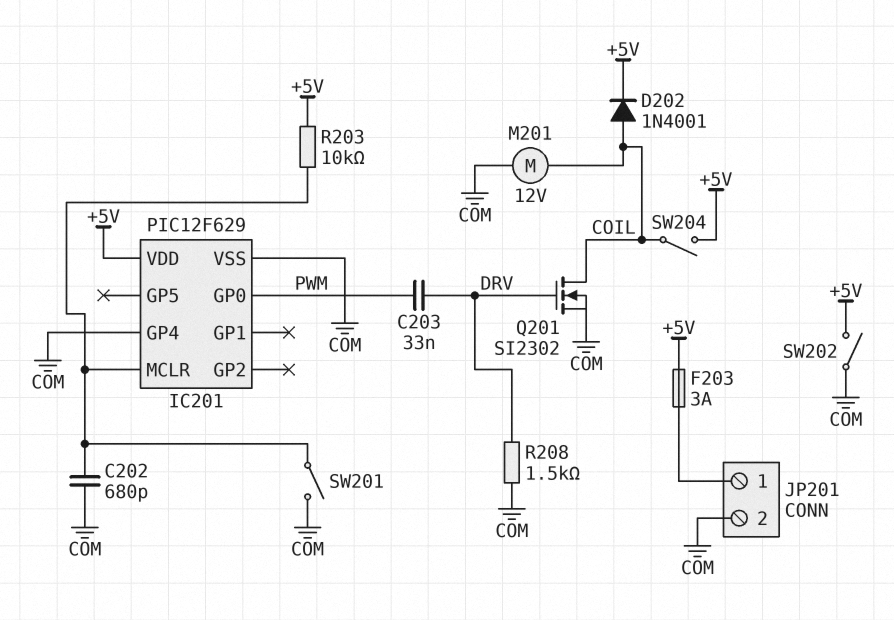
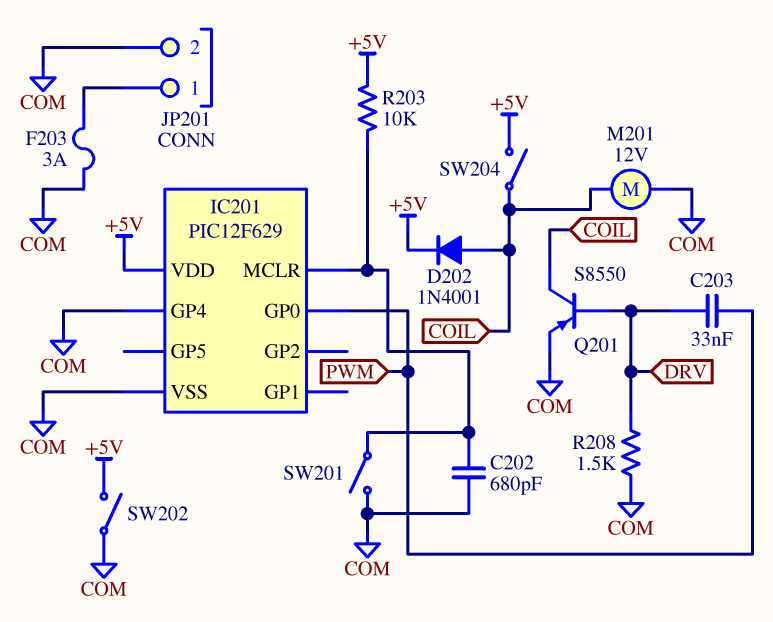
F203: 3A (+5V, JP201/1) -> 3A (COM, JP201/1)
Q201: NMOS SI2302 (G DRV, D COIL, S COM) -> PNP S8550 (B DRV, C COIL, E COM)

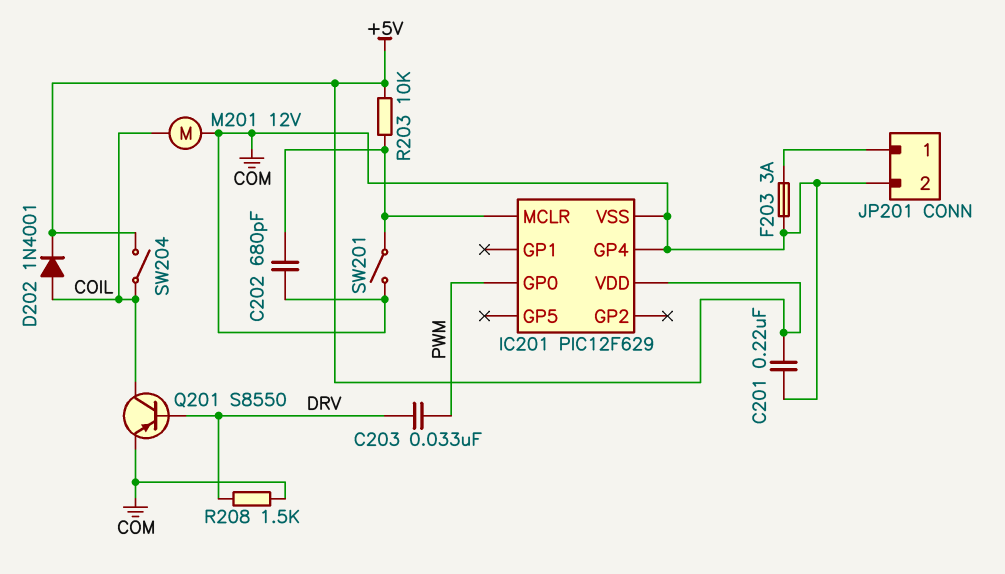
C201: none -> 220nF (+5V, COM)
SW202: switch (+5V, COM) -> none

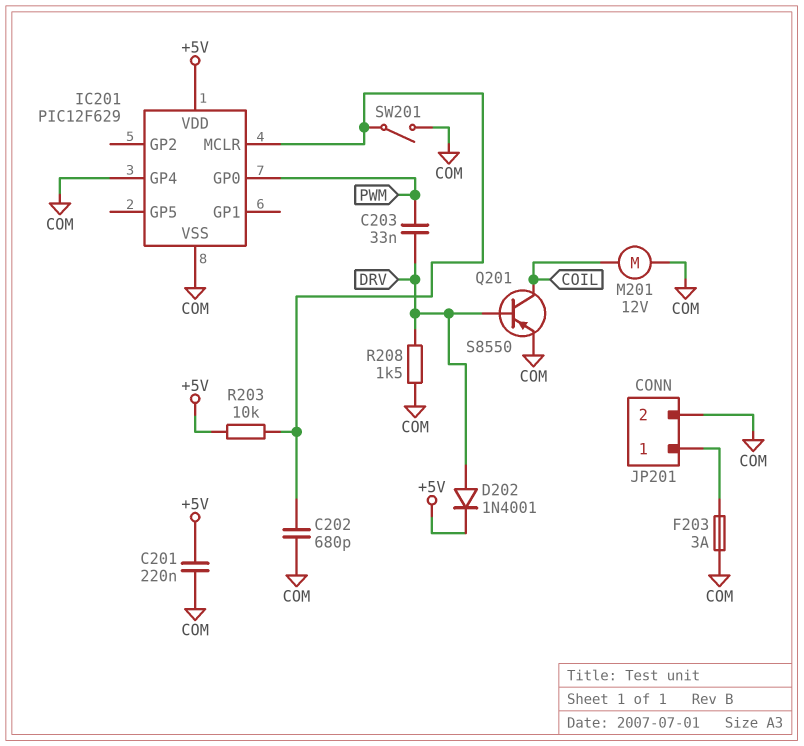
D202: diode 1N4001 (A COIL, K +5V) -> diode 1N4001 (A DRV, K +5V)
SW204: switch (+5V, COIL) -> none

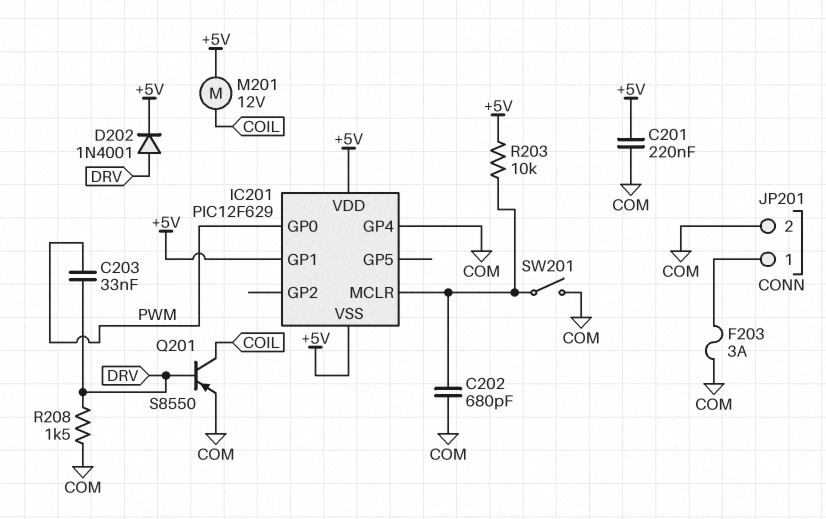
IC201 pin GP1: none -> +5V
IC201 pin VSS: COM -> +5V
M201: motor 12V (COIL, COM) -> motor 12V (+5V, COIL)

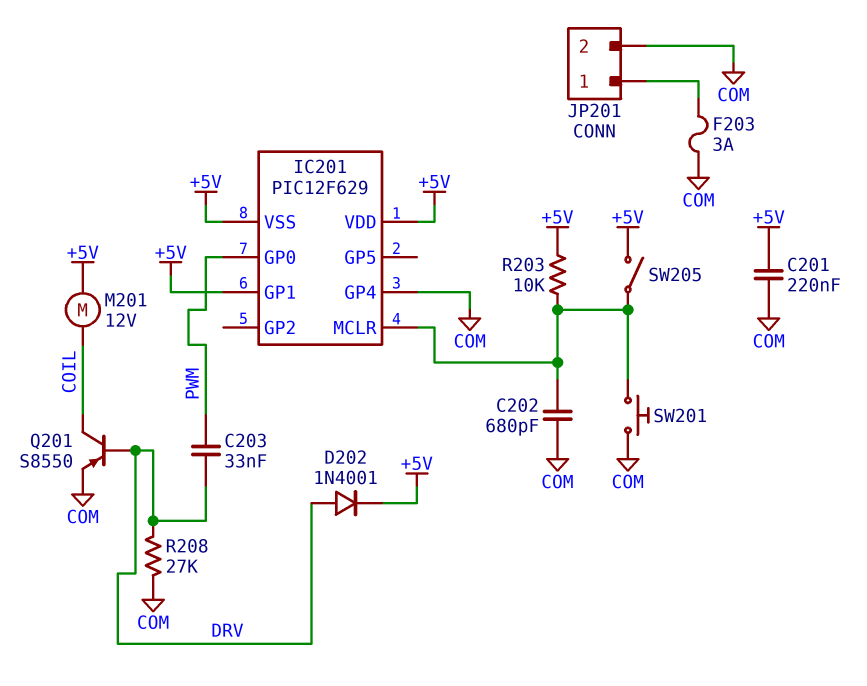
R208: 1.5k (COM, DRV) -> 27k (COM, DRV)
SW201: switch (COM, IC201/MCLR) -> button (COM, IC201/MCLR)
SW205: none -> switch (+5V, IC201/MCLR)

